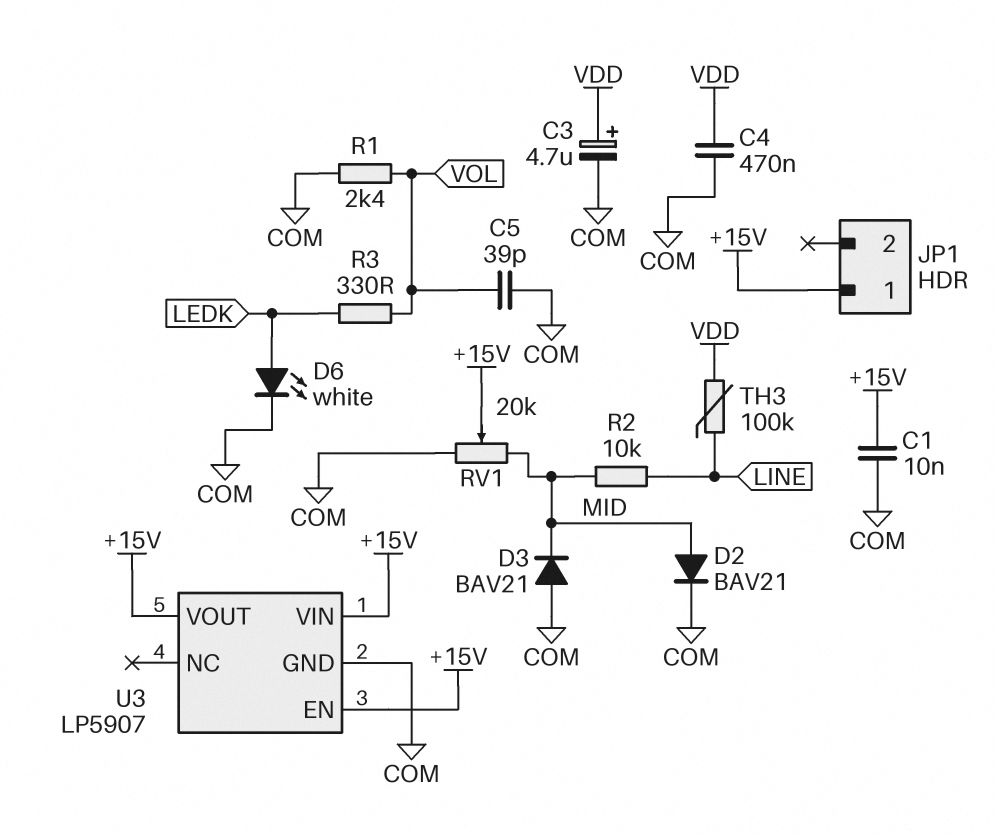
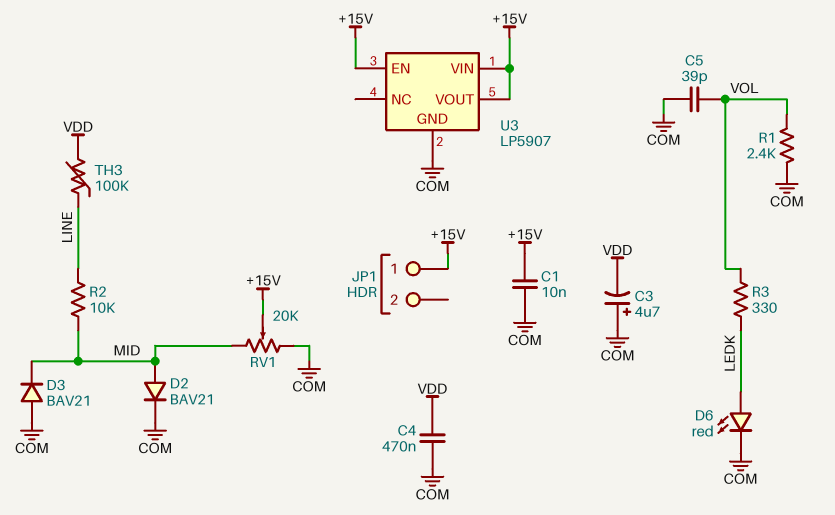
C3: 4.7uF (plus VDD, minus COM) -> 4.7uF (plus COM, minus VDD)
D6: LED white (A LEDK, K COM) -> LED red (A LEDK, K COM)

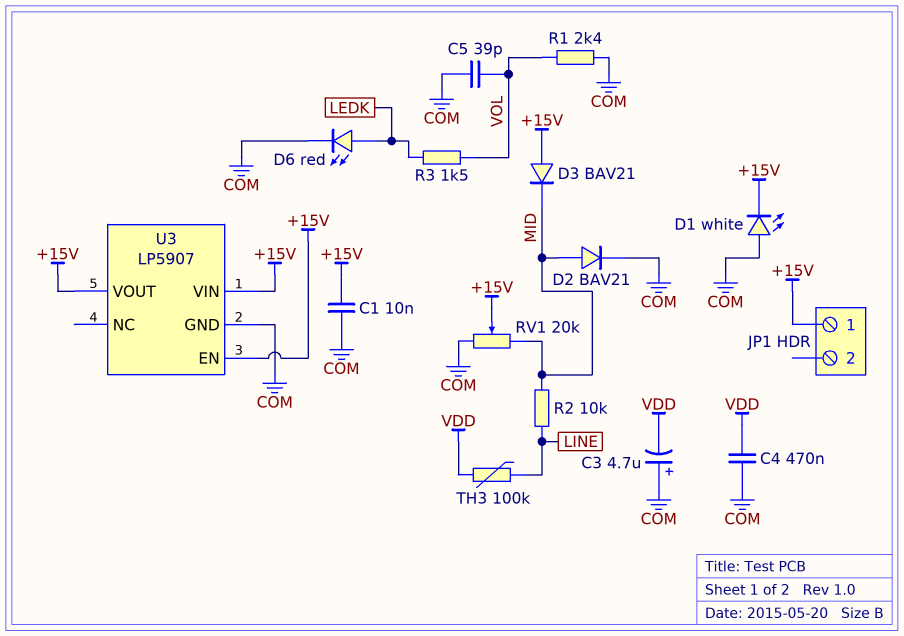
D1: none -> LED white (A COM, K +15V)
D3: diode BAV21 (A COM, K MID) -> diode BAV21 (A +15V, K MID)
R3: 330 (LEDK, VOL) -> 1.5k (LEDK, VOL)

